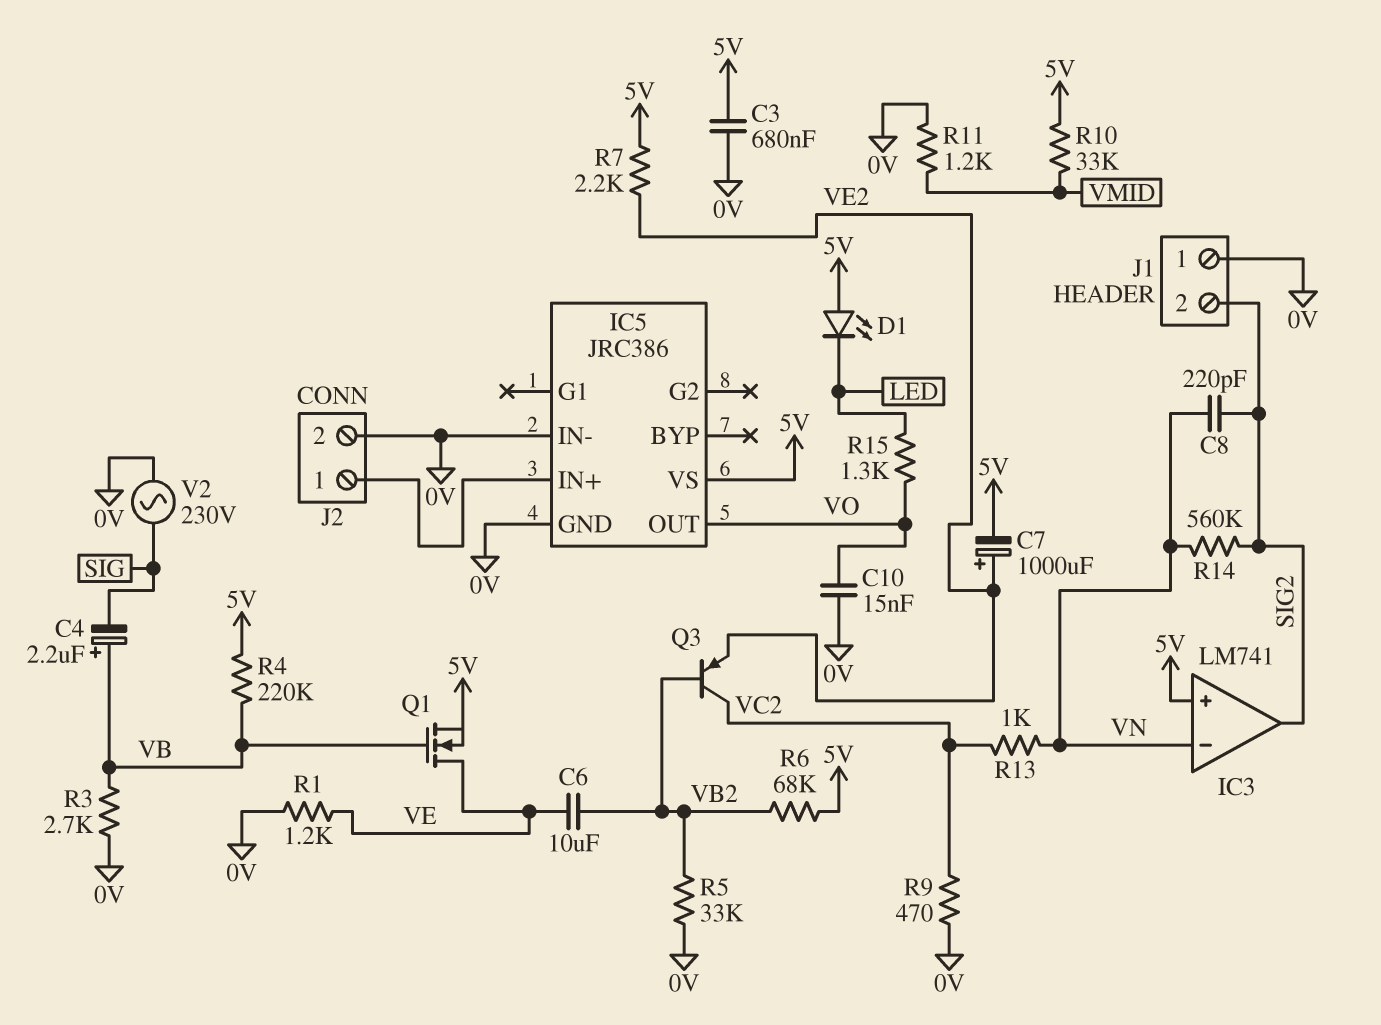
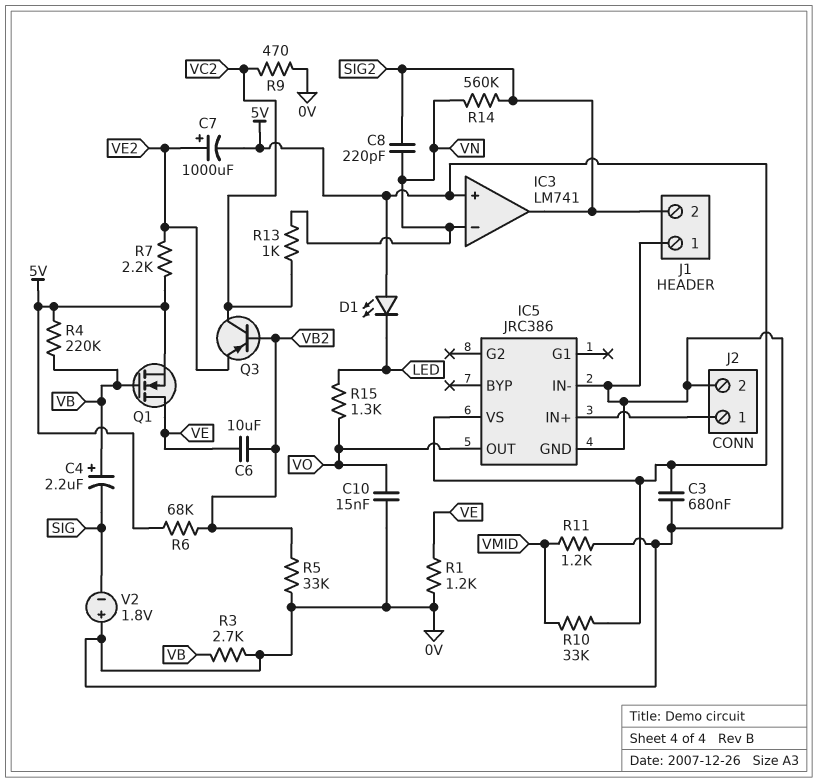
V2: AC 230V (0V, SIG) -> 1.8V (plus 0V, minus SIG)

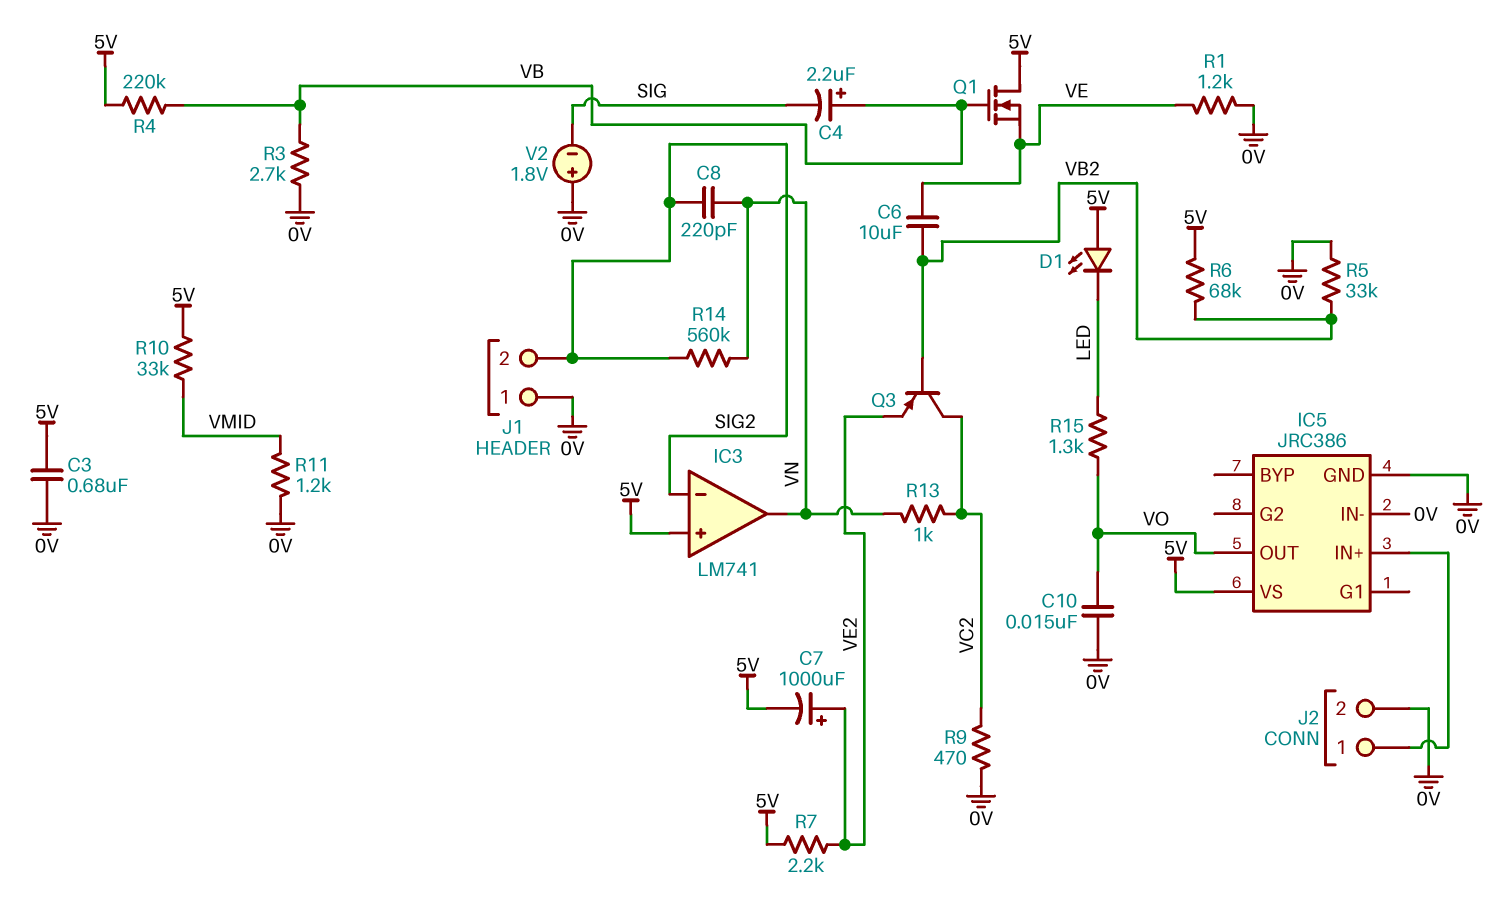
IC3 pin in-: VN -> SIG2
IC3 pin out: SIG2 -> VN
Q1: NMOS (G VB, D VE, S 5V) -> NMOS (G VB, D 5V, S VE)

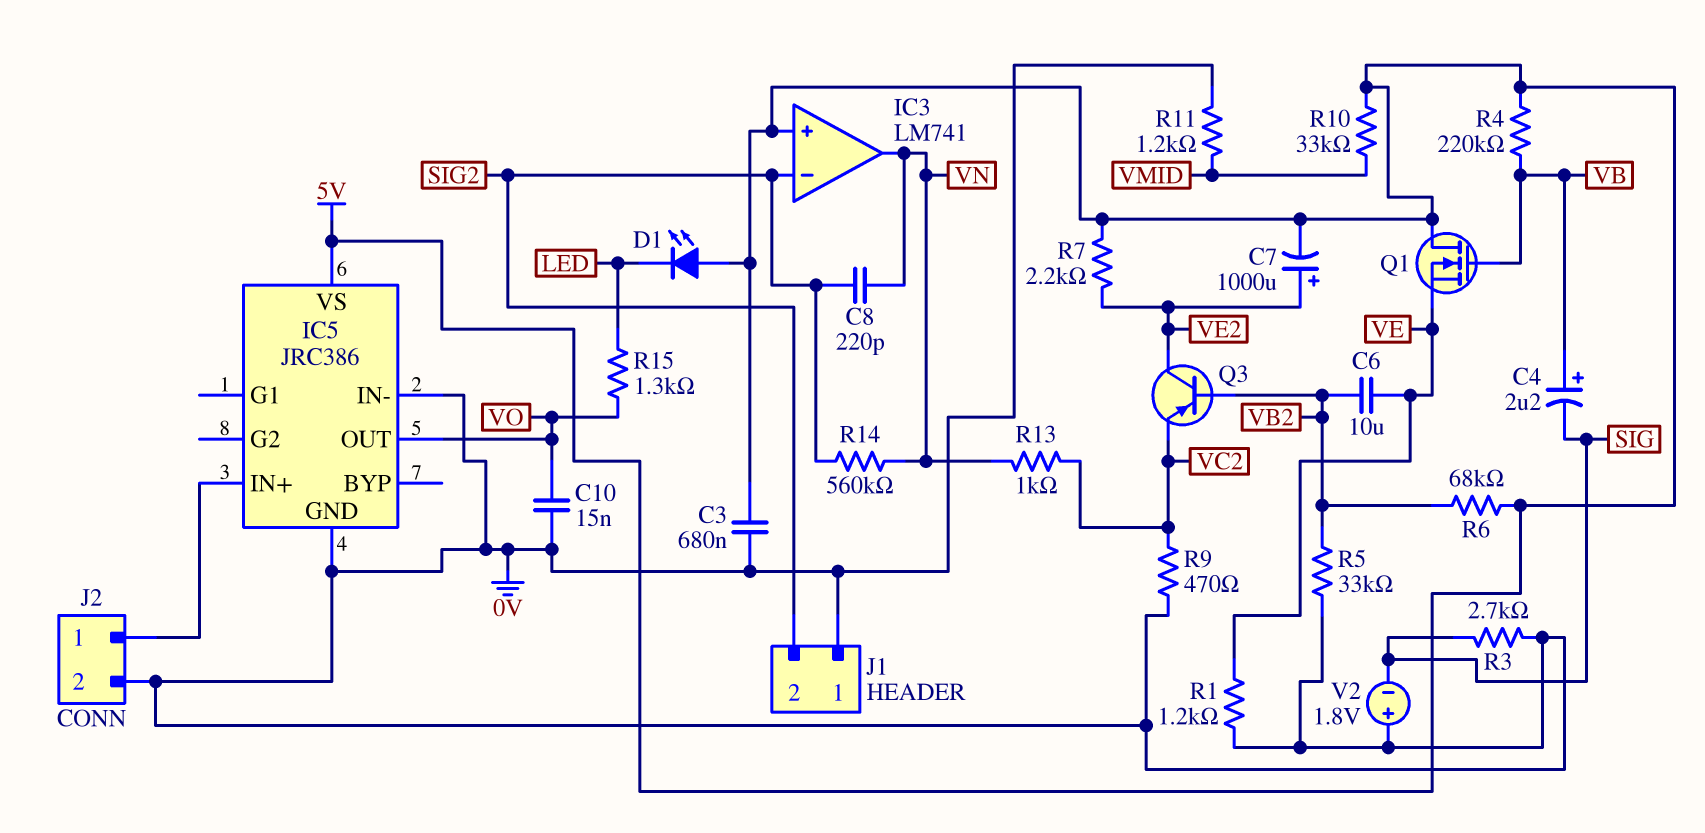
Q3: PNP (B VB2, C VC2, E VE2) -> PNP (B VB2, C VE2, E VC2)
R3: 2.7k (0V, VB) -> 2.7k (0V, SIG)

